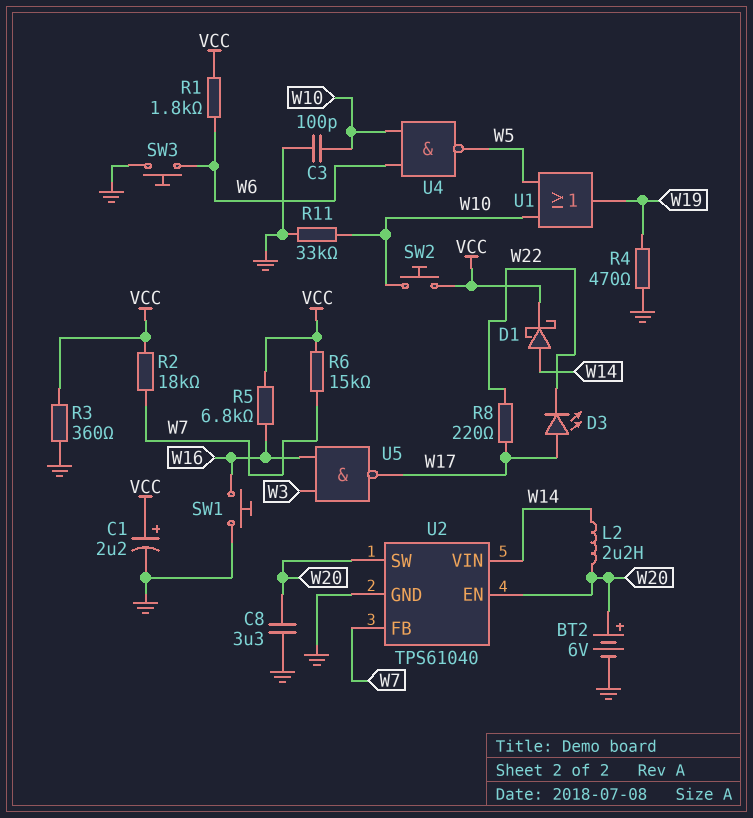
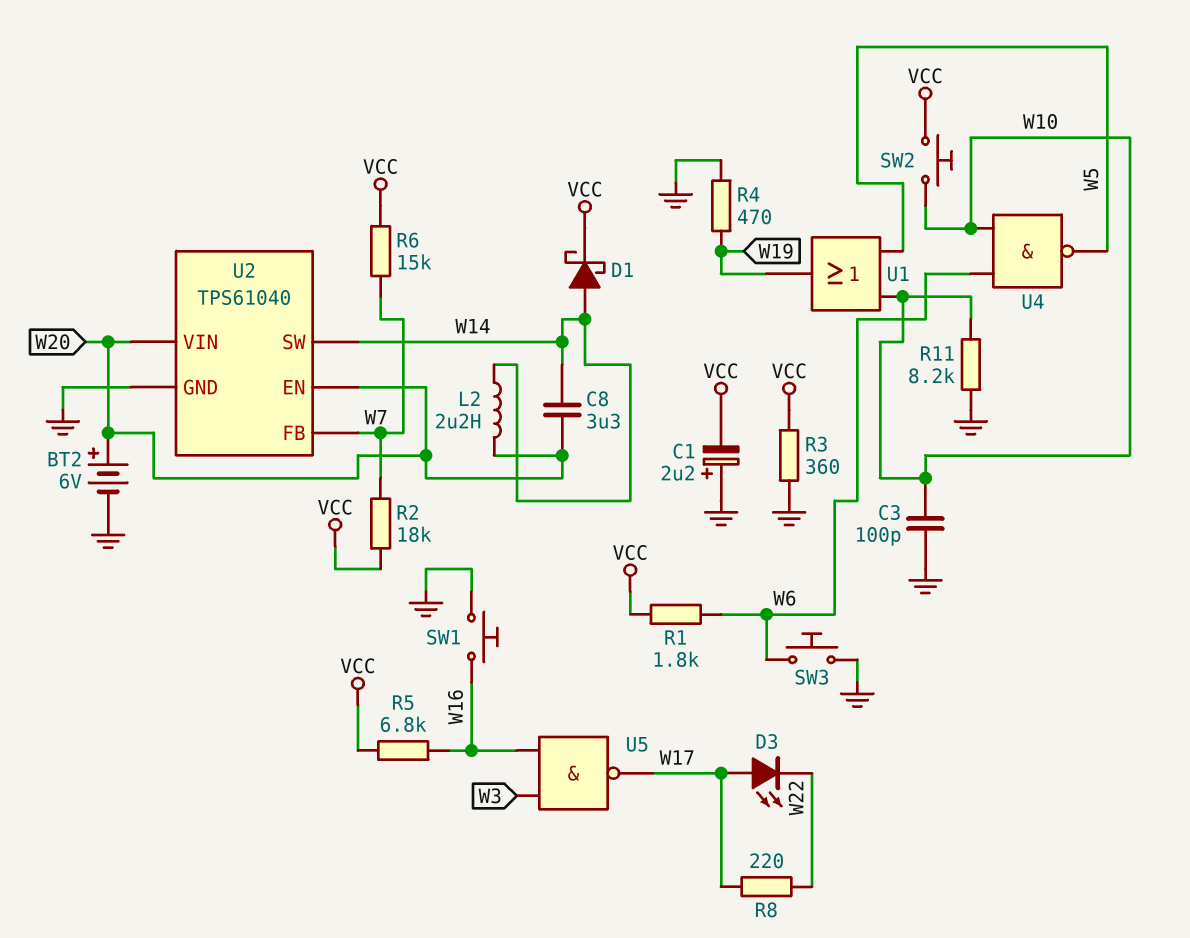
C1: 2.2uF (plus VCC, minus GND) -> 2.2uF (plus GND, minus VCC)
C8: 3.3uF (GND, W20) -> 3.3uF (W14, W20)
R11: 33k (GND, W10) -> 8.2k (GND, W10)
U2 pin SW: W20 -> W14
U2 pin VIN: W14 -> W20

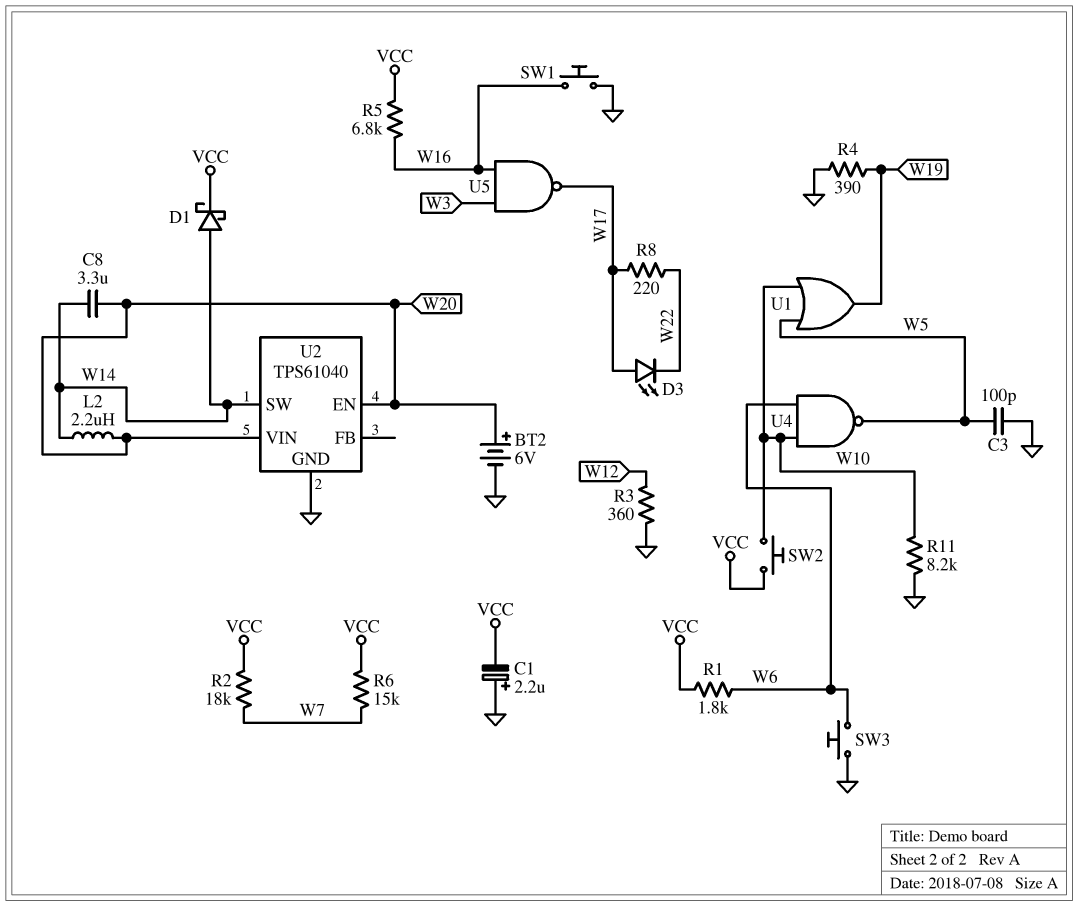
C3: 100pF (GND, W10) -> 100pF (GND, W5)
R3: 360 (GND, VCC) -> 360 (GND, W12)
R4: 470 (GND, W19) -> 390 (GND, W19)
U2 pin FB: W7 -> none

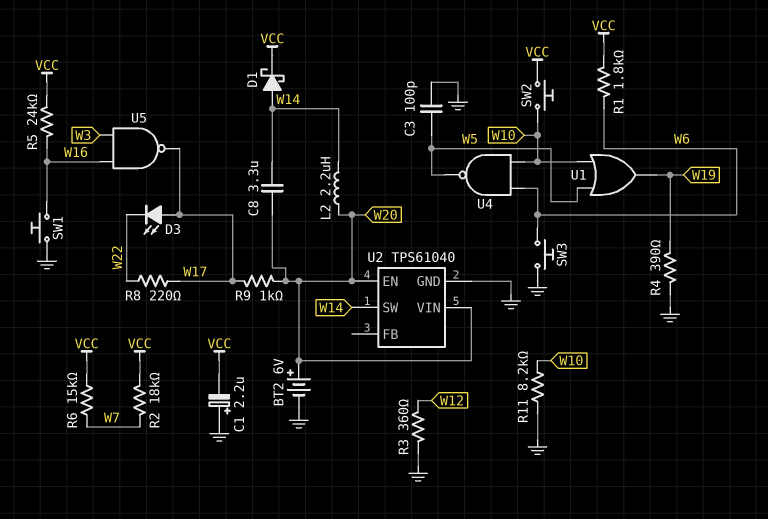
R5: 6.8k (VCC, W16) -> 24k (VCC, W16)
R9: none -> 1k (W17, W20)

